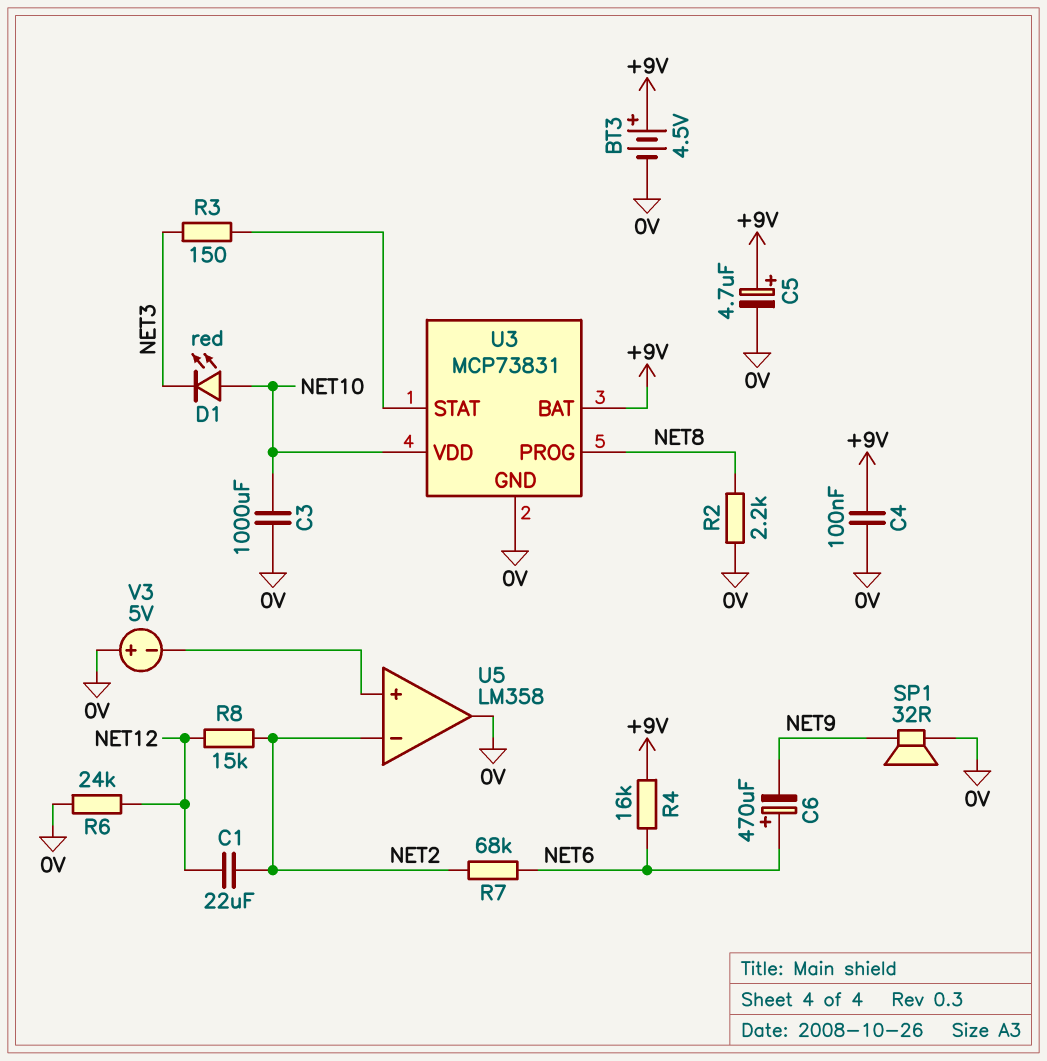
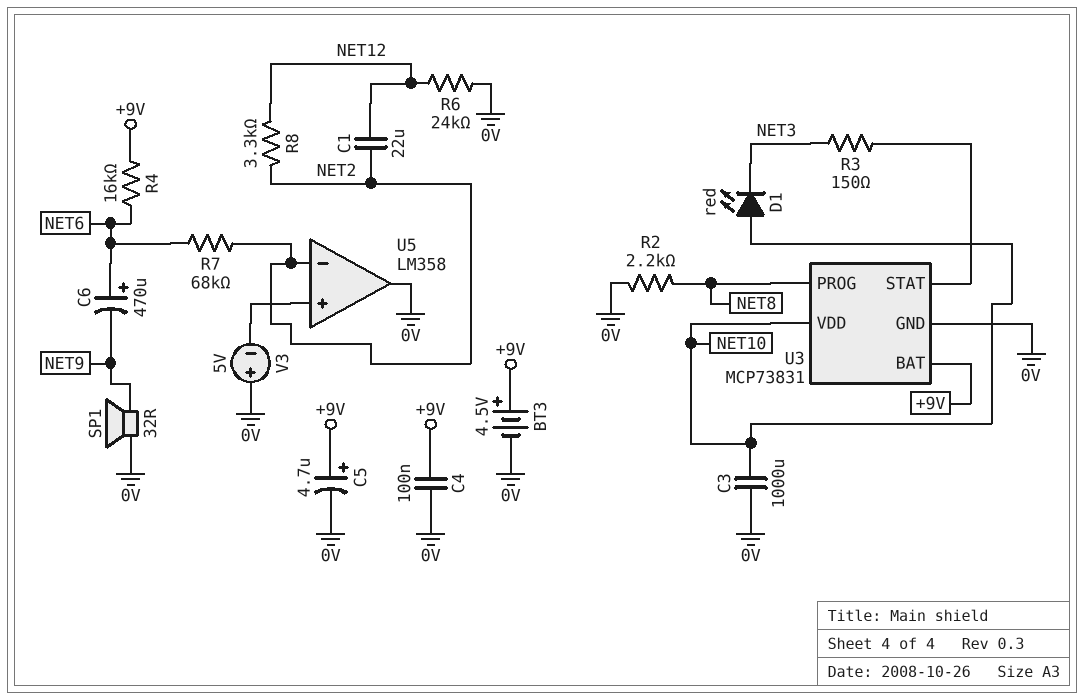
R8: 15k (NET2, NET12) -> 3.3k (NET2, NET12)

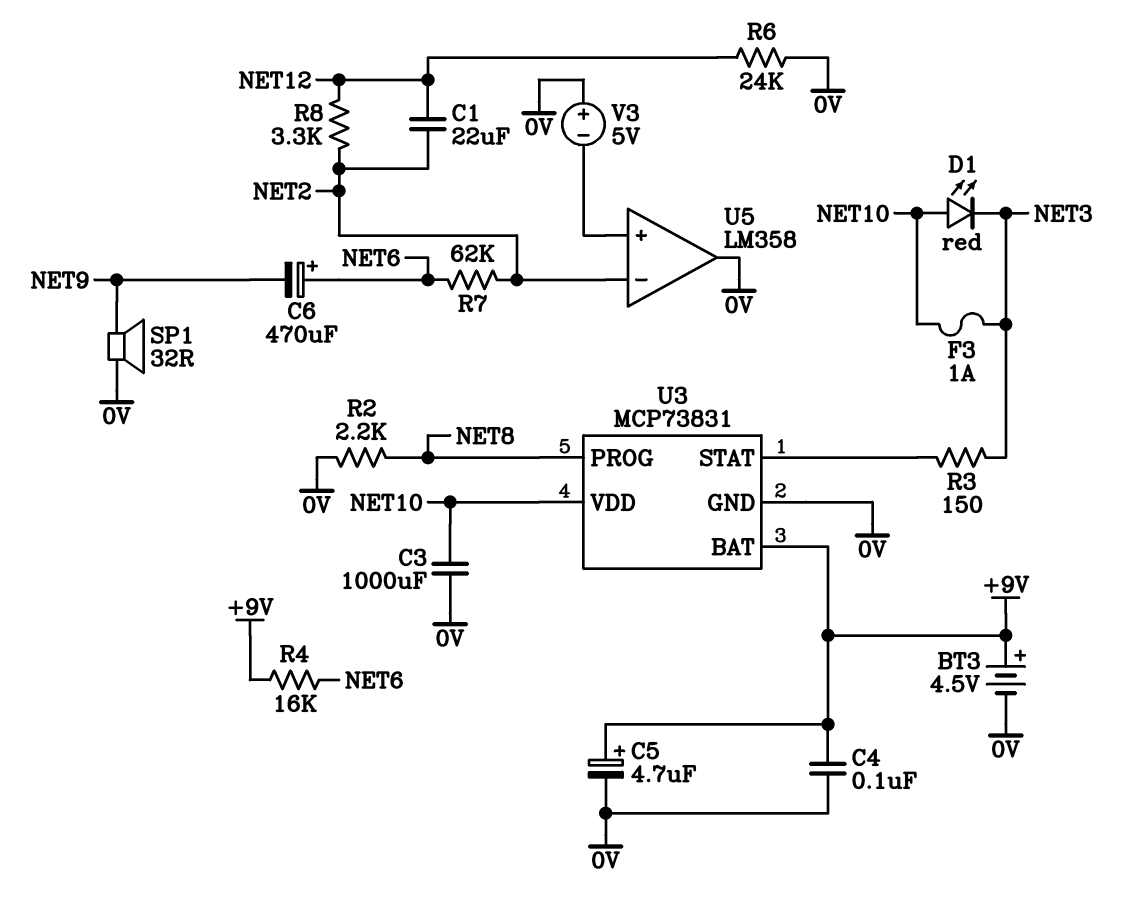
F3: none -> 1A (NET3, NET10)
R7: 68k (NET2, NET6) -> 62k (NET2, NET6)

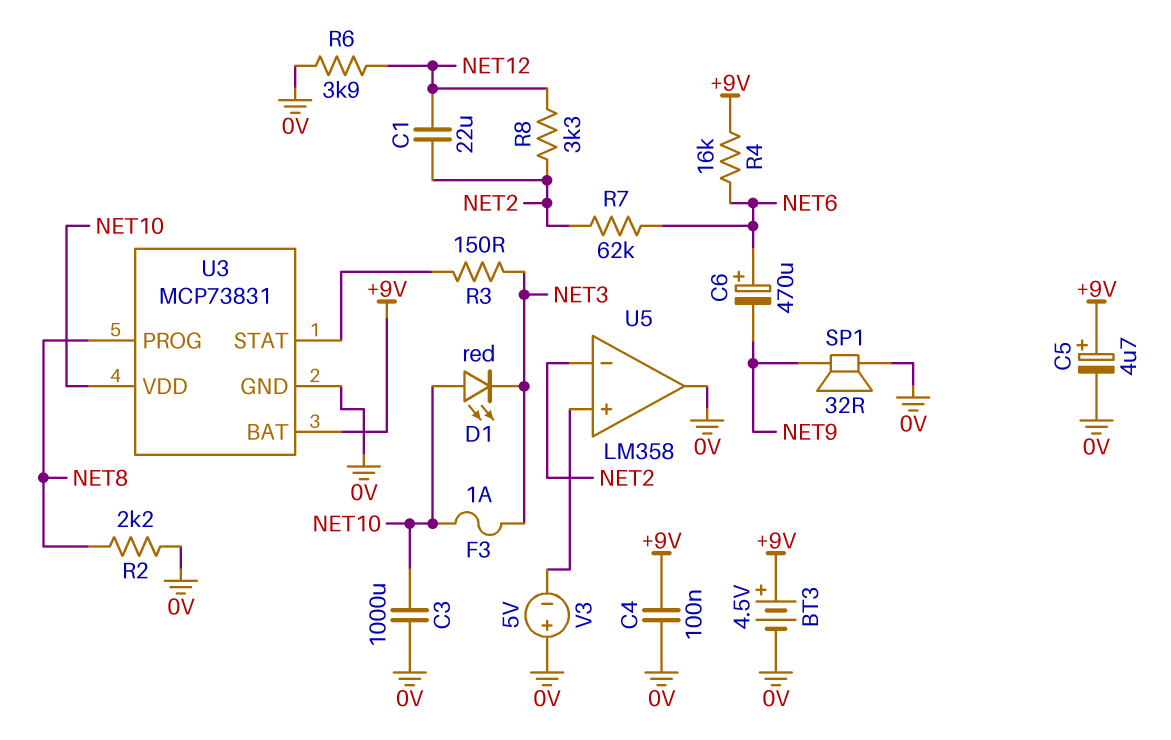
R6: 24k (0V, NET12) -> 3.9k (0V, NET12)

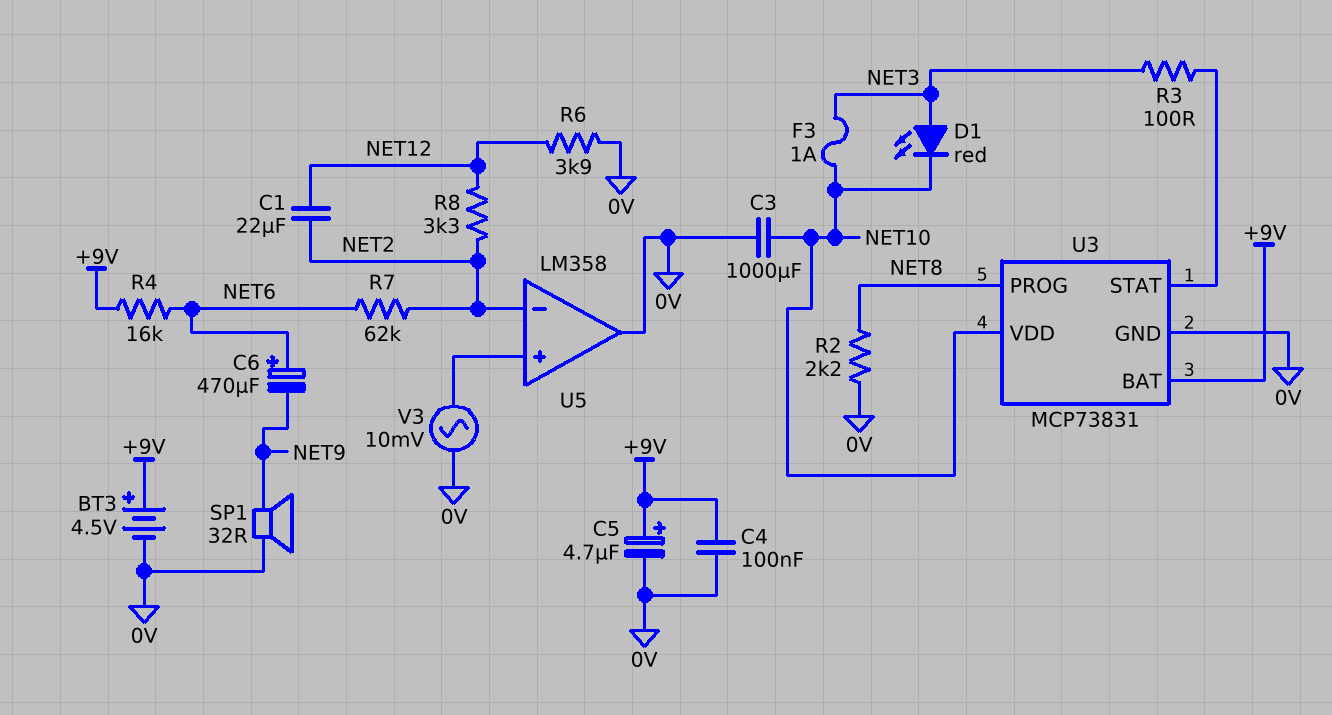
D1: LED red (A NET10, K NET3) -> LED red (A NET3, K NET10)
R3: 150 (NET3, U3/STAT) -> 100 (NET3, U3/STAT)
V3: 5V (plus 0V, minus U5/in+) -> AC 10mV (0V, U5/in+)

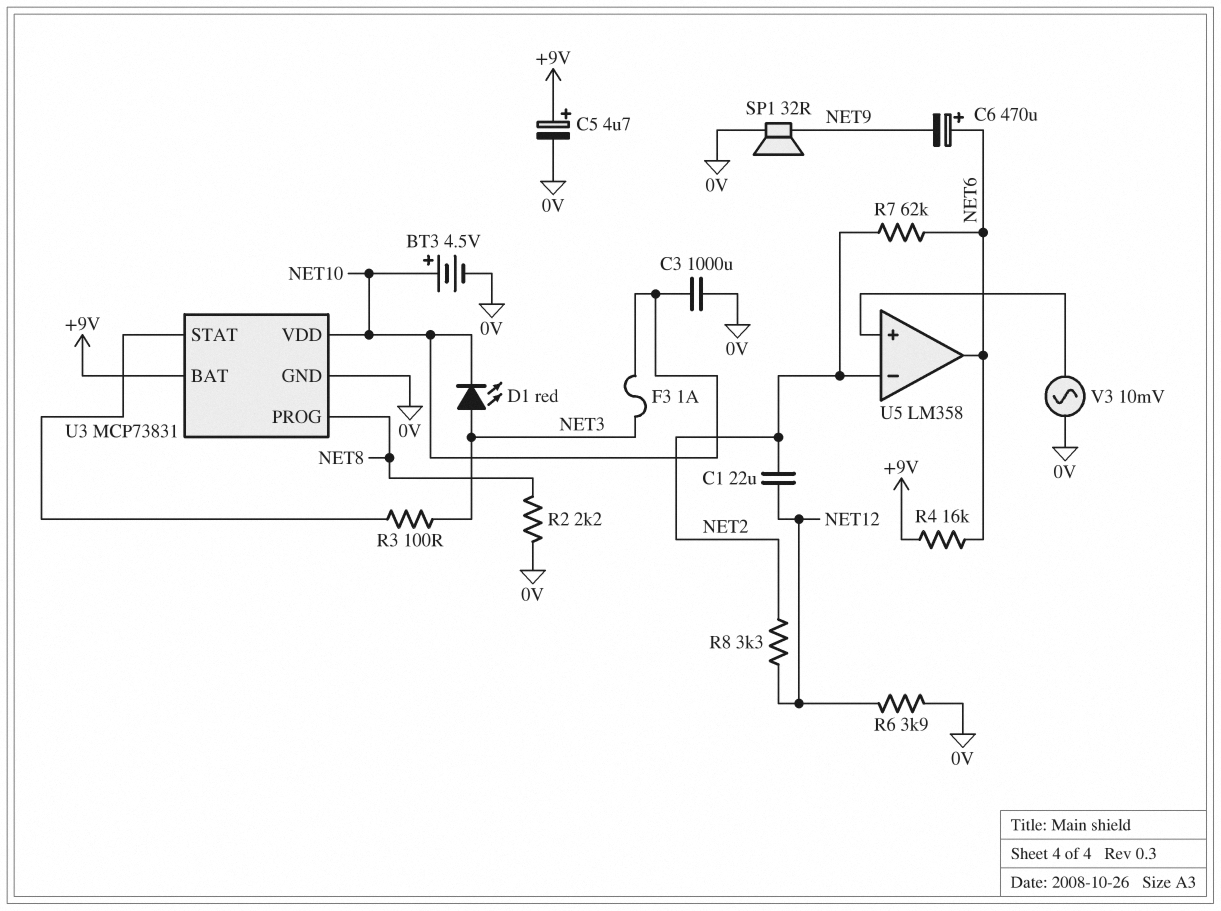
BT3: 4.5V (plus +9V, minus 0V) -> 4.5V (plus NET10, minus 0V)
C4: 100nF (+9V, 0V) -> none
U5 pin out: 0V -> NET6

